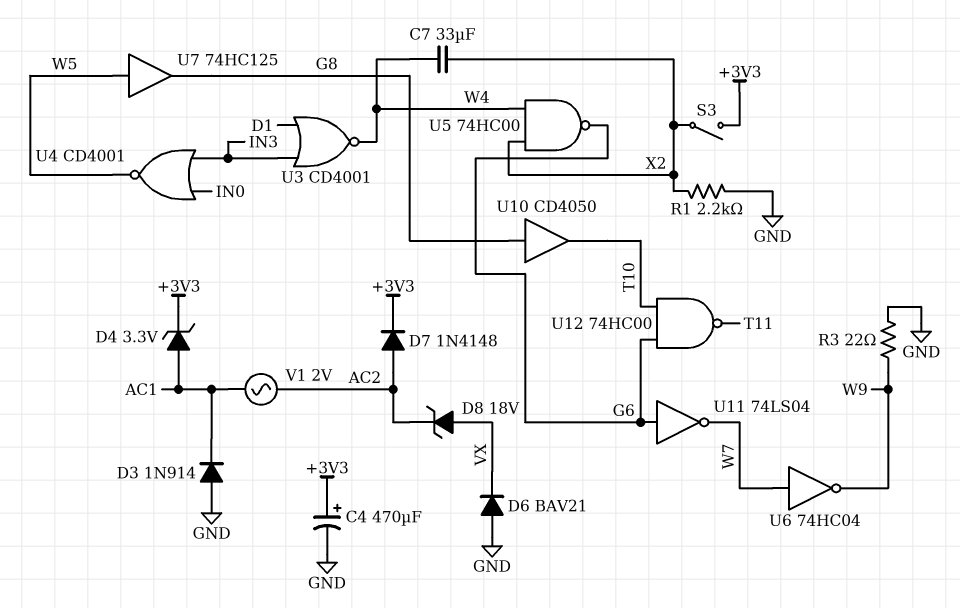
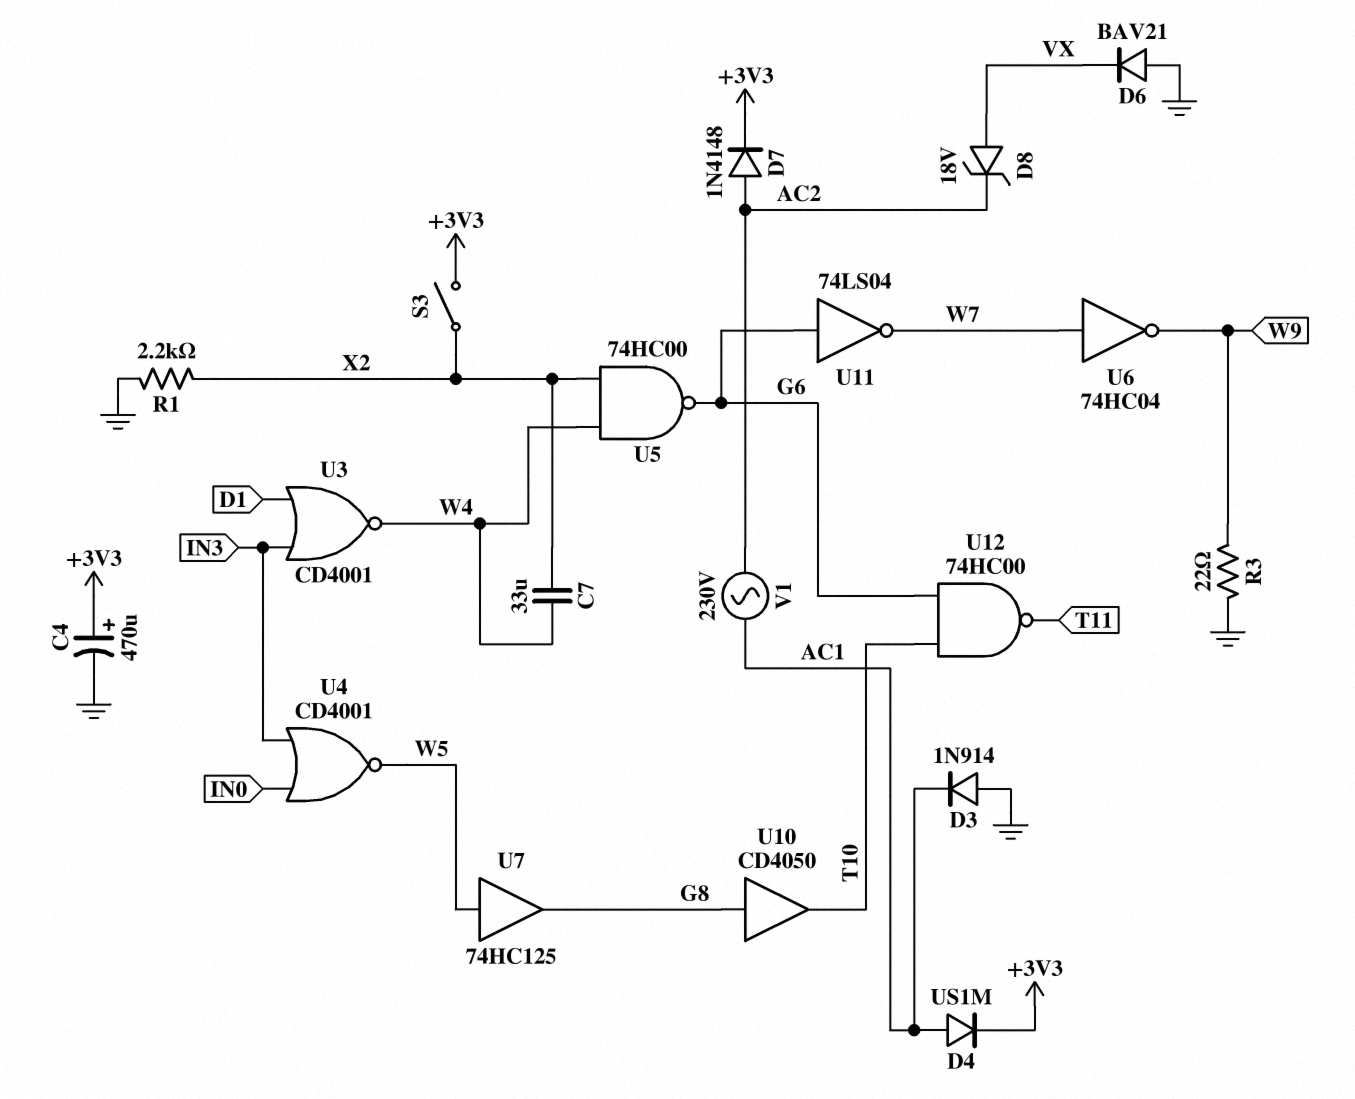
D4: zener 3.3V (A AC1, K +3V3) -> diode US1M (A AC1, K +3V3)
V1: AC 2V (AC1, AC2) -> AC 230V (AC1, AC2)

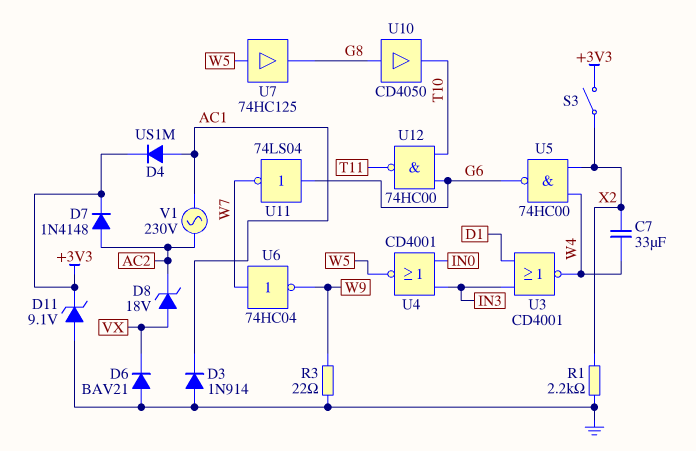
C4: 470uF (plus +3V3, minus GND) -> none
D11: none -> zener 9.1V (A GND, K +3V3)

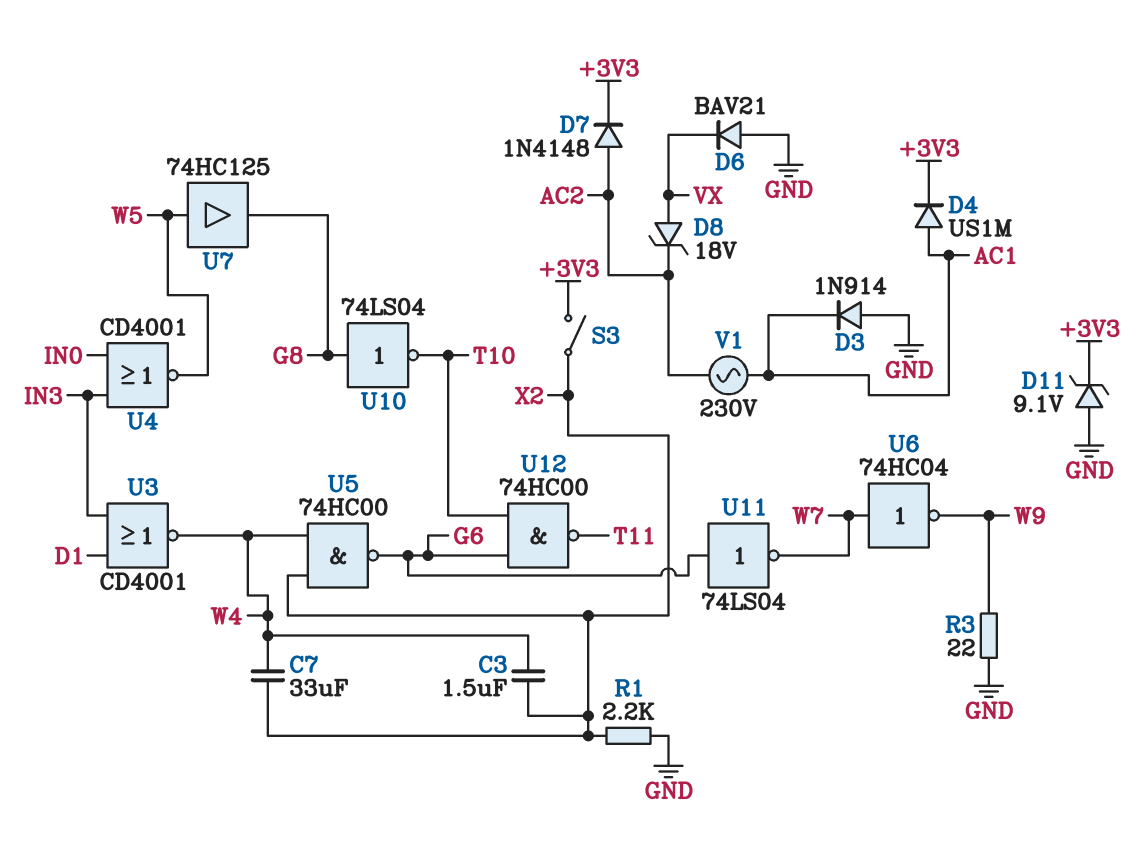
C3: none -> 1.5uF (W4, X2)
U10: buffer CD4050 (in G8, out T10) -> NOT 74LS04 (in G8, out T10)

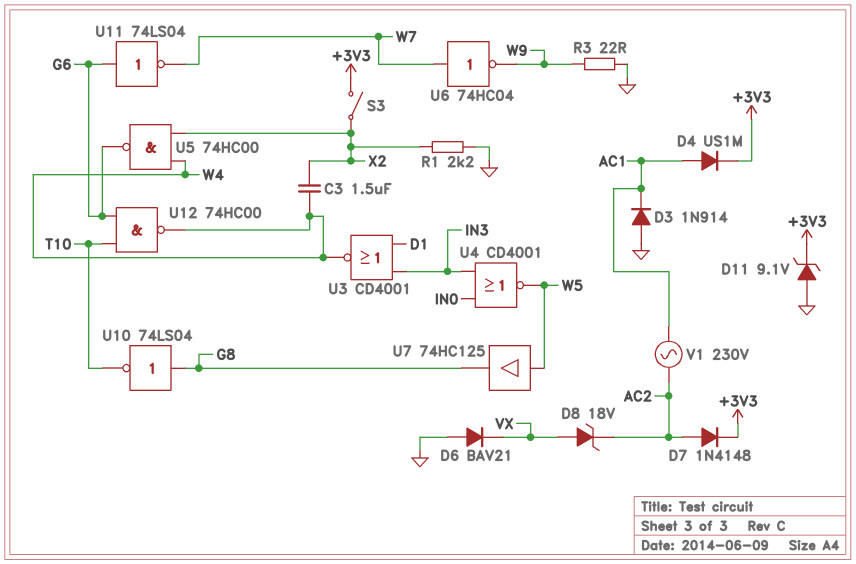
C7: 33uF (W4, X2) -> none
U12: NAND 74HC00 (in G6, in T10, out T11) -> NAND 74HC00 (in G6, in T10, out W4)

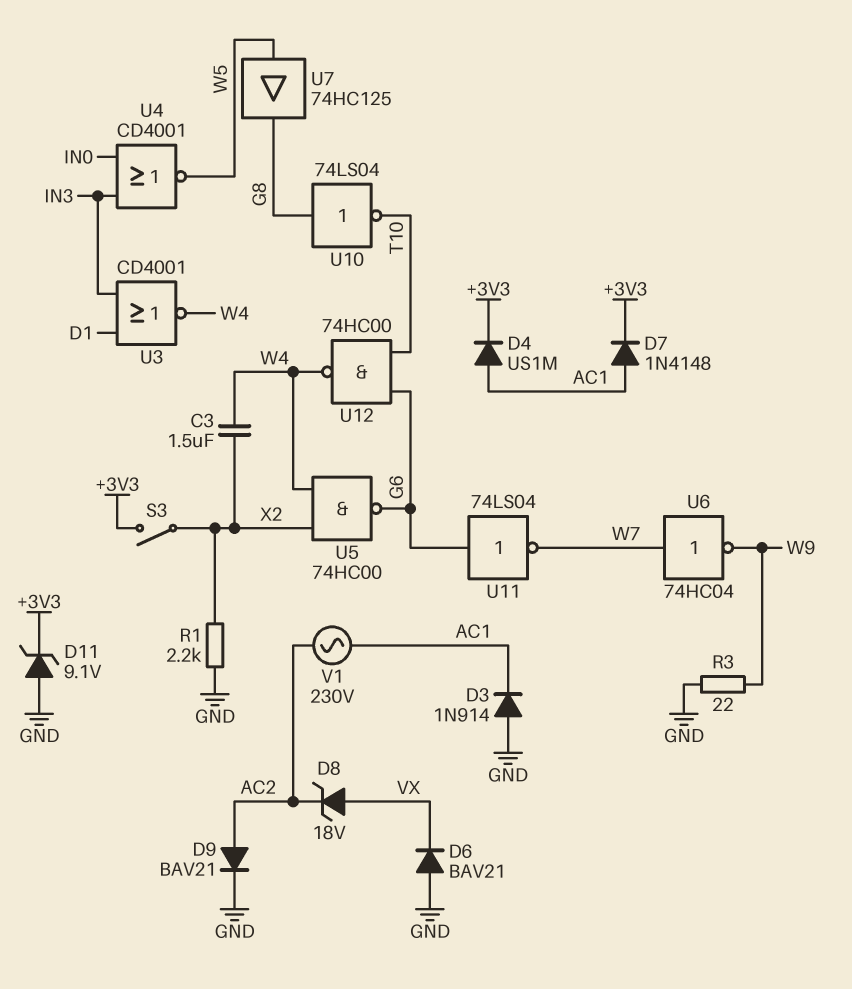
D7: diode 1N4148 (A AC2, K +3V3) -> diode 1N4148 (A AC1, K +3V3)
D9: none -> diode BAV21 (A AC2, K GND)

